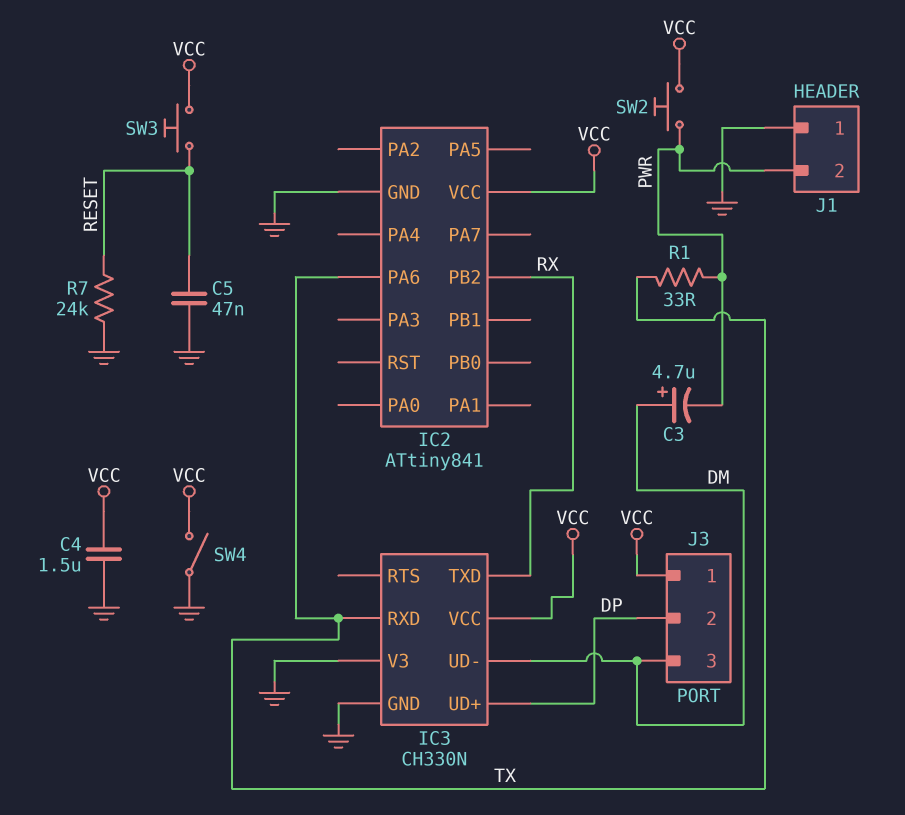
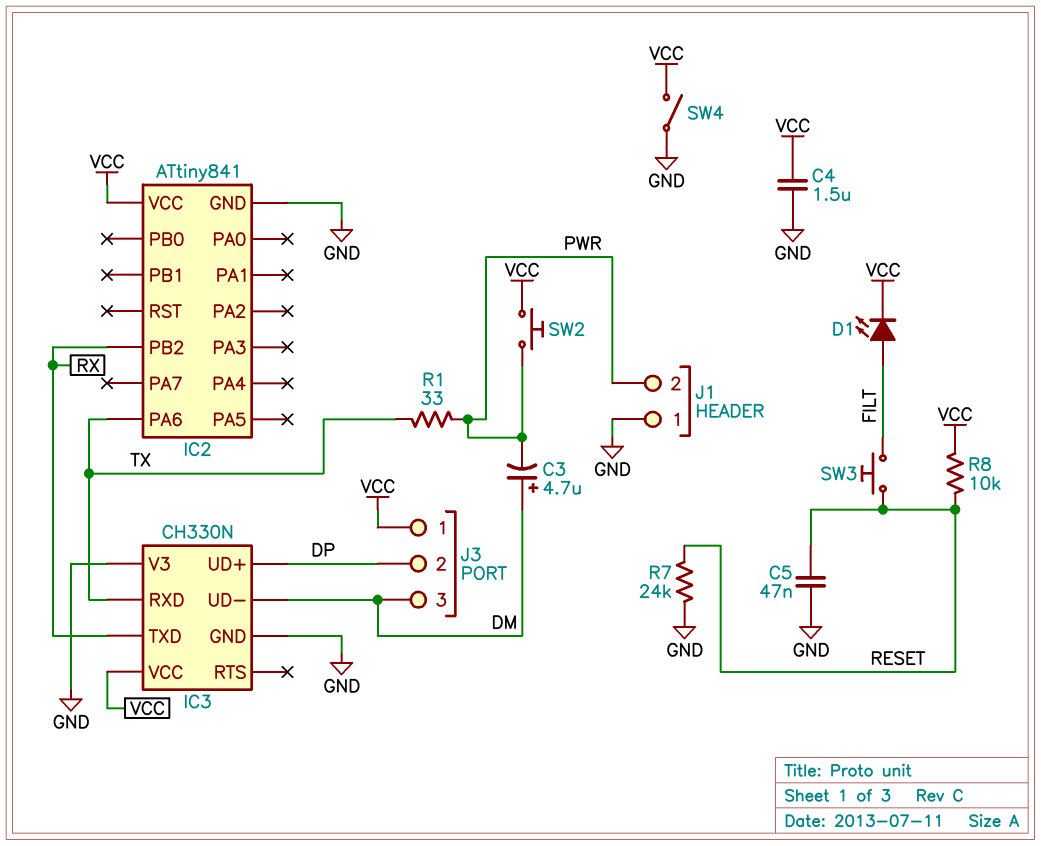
D1: none -> LED (A FILT, K VCC)
R8: none -> 10k (RESET, VCC)
SW3: button (RESET, VCC) -> button (FILT, RESET)

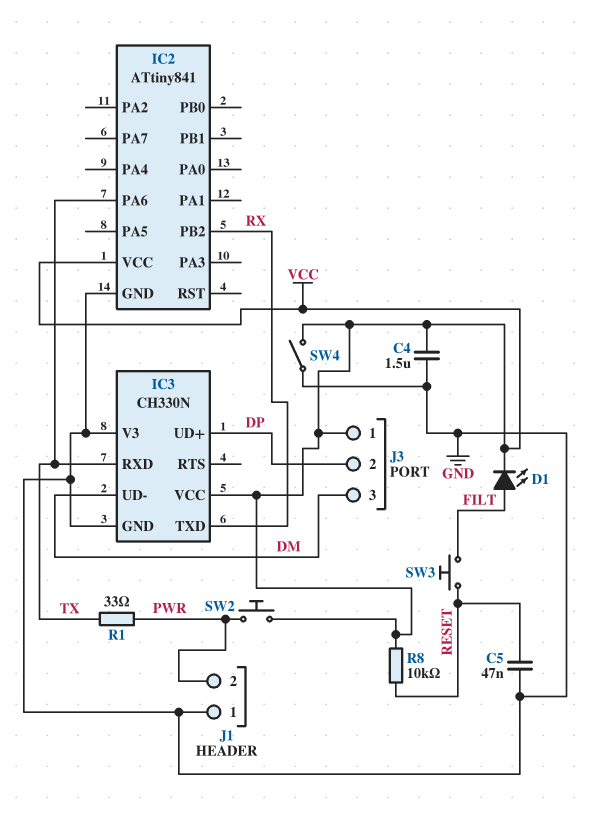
C3: 4.7uF (plus DM, minus PWR) -> none
R7: 24k (GND, RESET) -> none

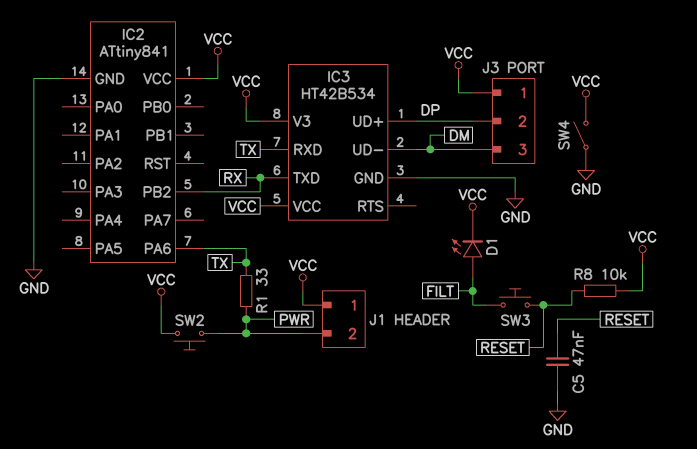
C4: 1.5uF (GND, VCC) -> none
IC3: CH330N -> HT42B534
IC3 pin V3: GND -> VCC
J1 pin 1: GND -> VCC

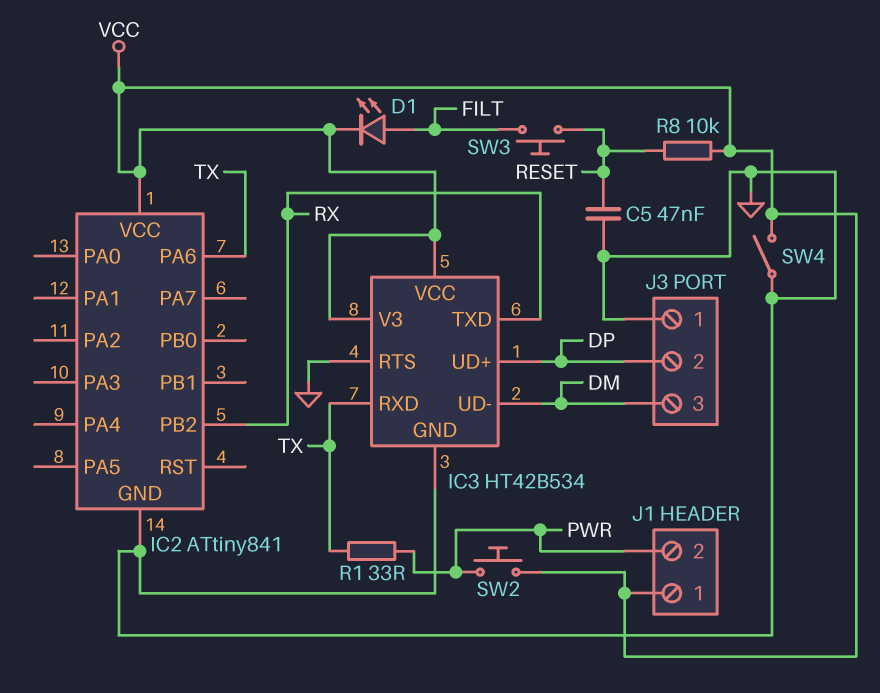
IC3 pin RTS: none -> GND
J3 pin 1: VCC -> GND

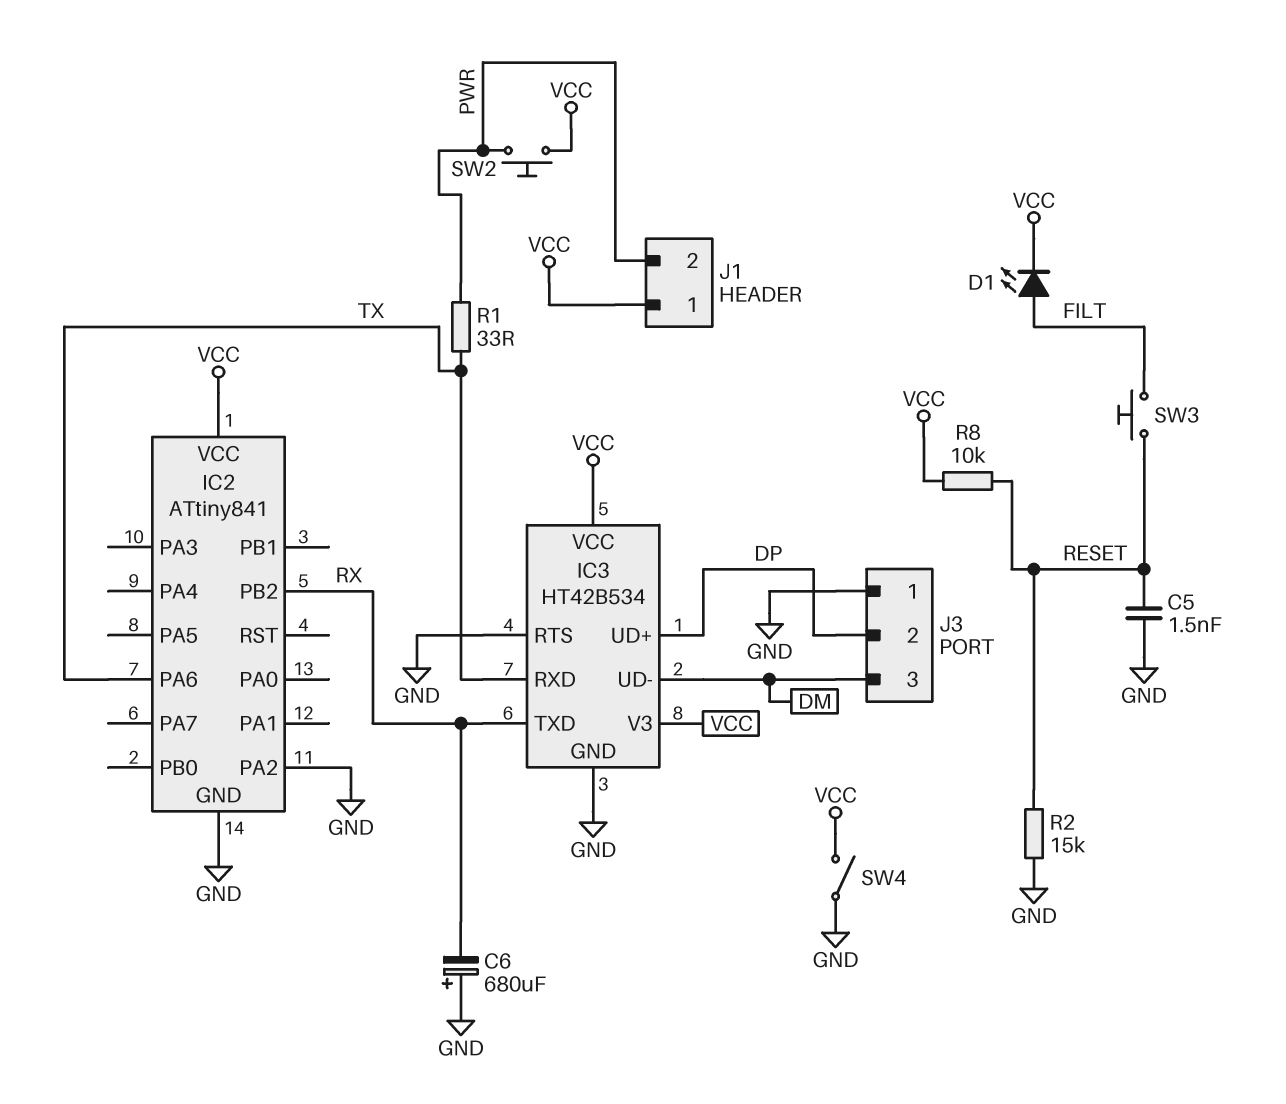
C5: 47nF (GND, RESET) -> 1.5nF (GND, RESET)
C6: none -> 680uF (plus GND, minus RX)
IC2 pin PA2: none -> GND
R2: none -> 15k (GND, RESET)

